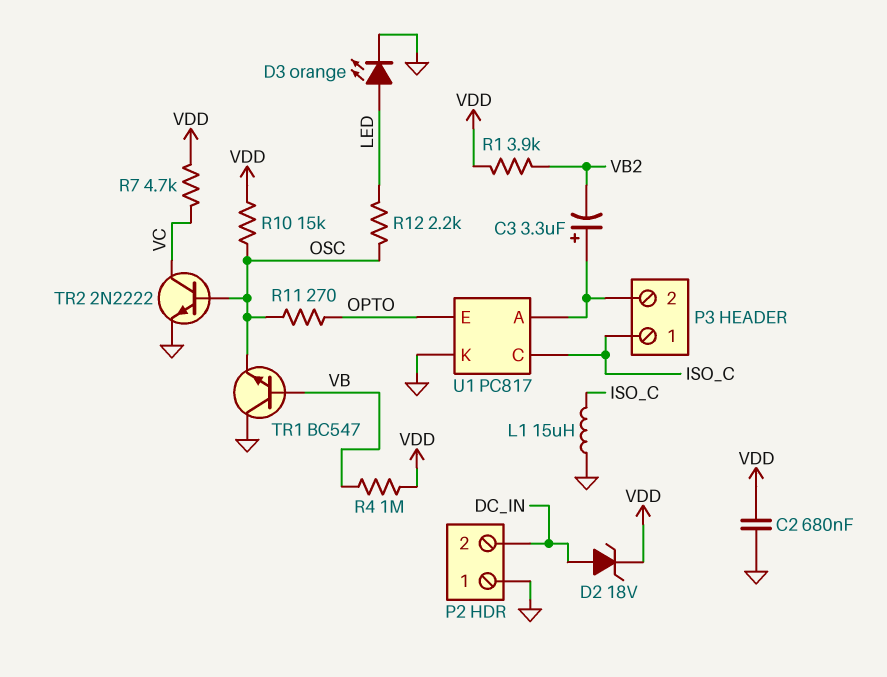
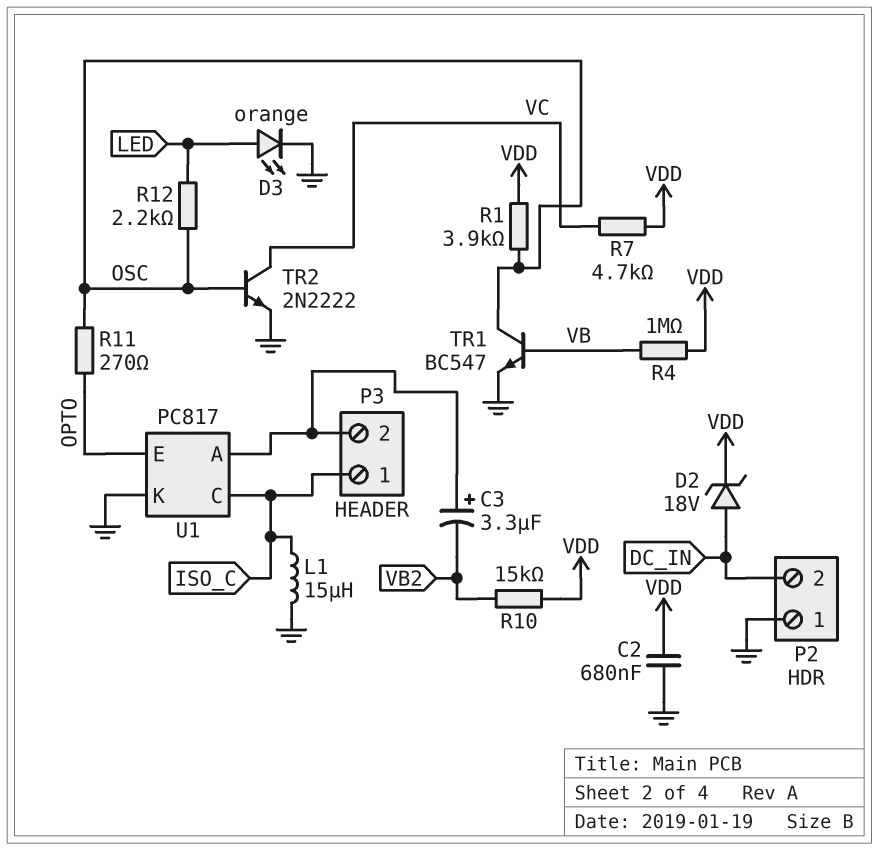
R1: 3.9k (VB2, VDD) -> 3.9k (OSC, VDD)
R10: 15k (OSC, VDD) -> 15k (VB2, VDD)
TR1: NPN BC547 (B VB, C GND, E OSC) -> NPN BC547 (B VB, C OSC, E GND)

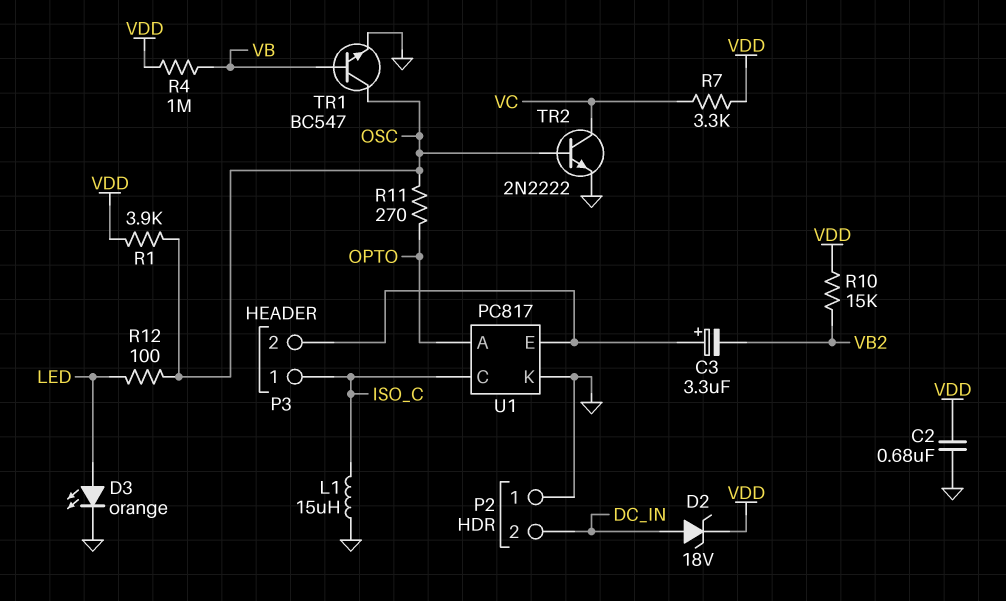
R7: 4.7k (VC, VDD) -> 3.3k (VC, VDD)
R12: 2.2k (LED, OSC) -> 100 (LED, OSC)
U1 pin A: P3/2 -> OPTO
U1 pin E: OPTO -> P3/2

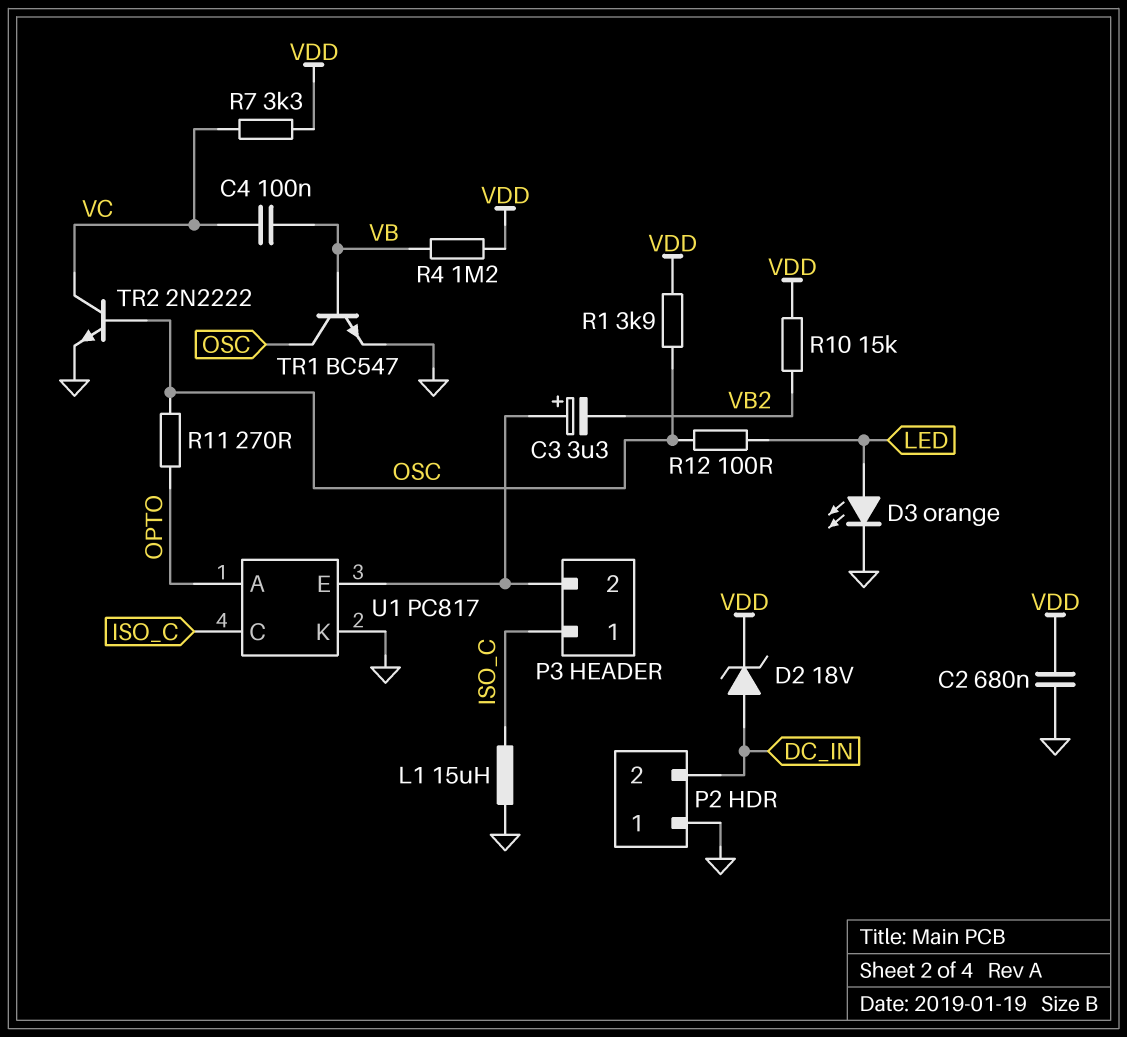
C4: none -> 100nF (VB, VC)
R4: 1M (VB, VDD) -> 1.2M (VB, VDD)

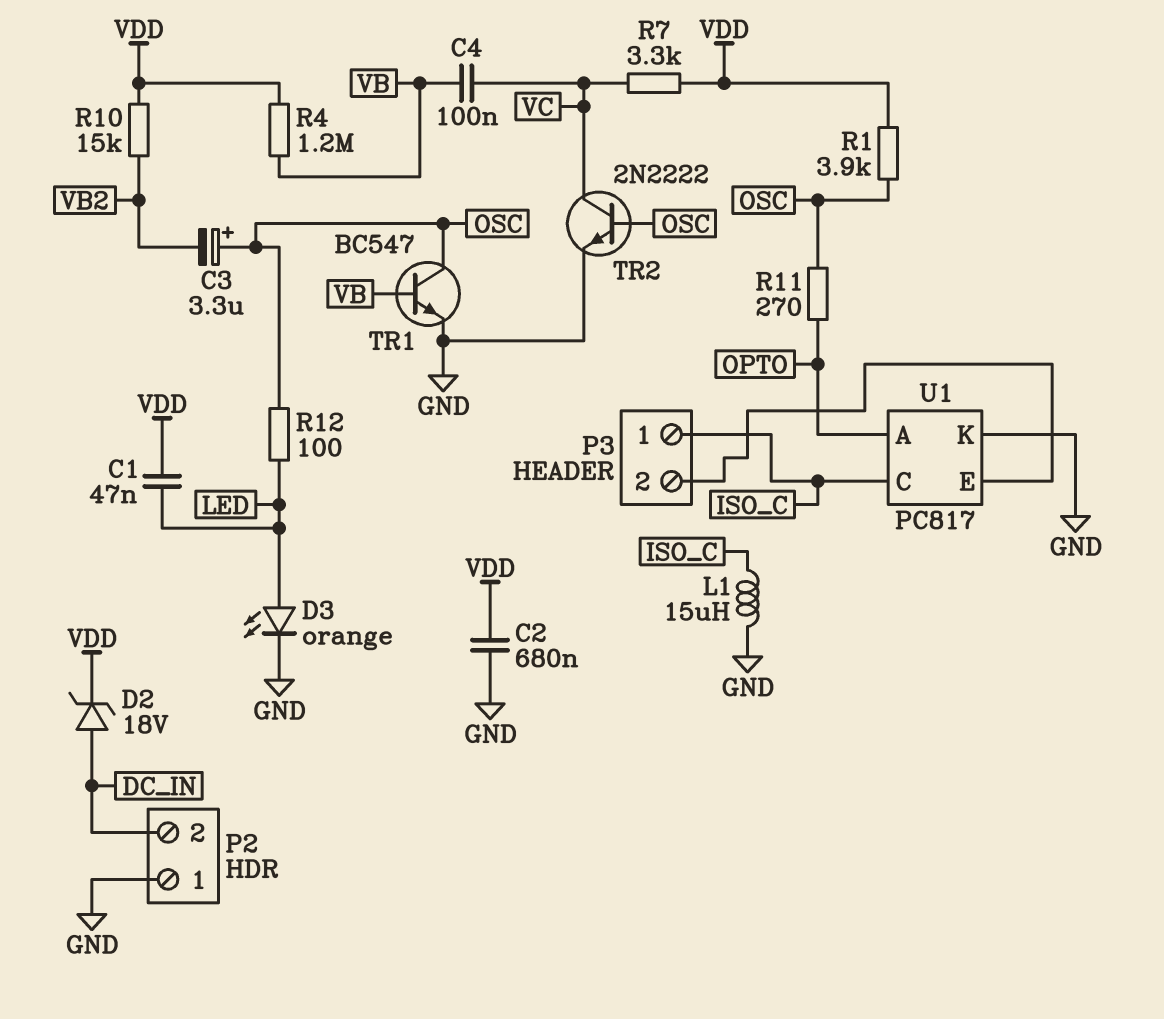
C1: none -> 47nF (LED, VDD)
C3: 3.3uF (plus P3/2, minus VB2) -> 3.3uF (plus OSC, minus VB2)

